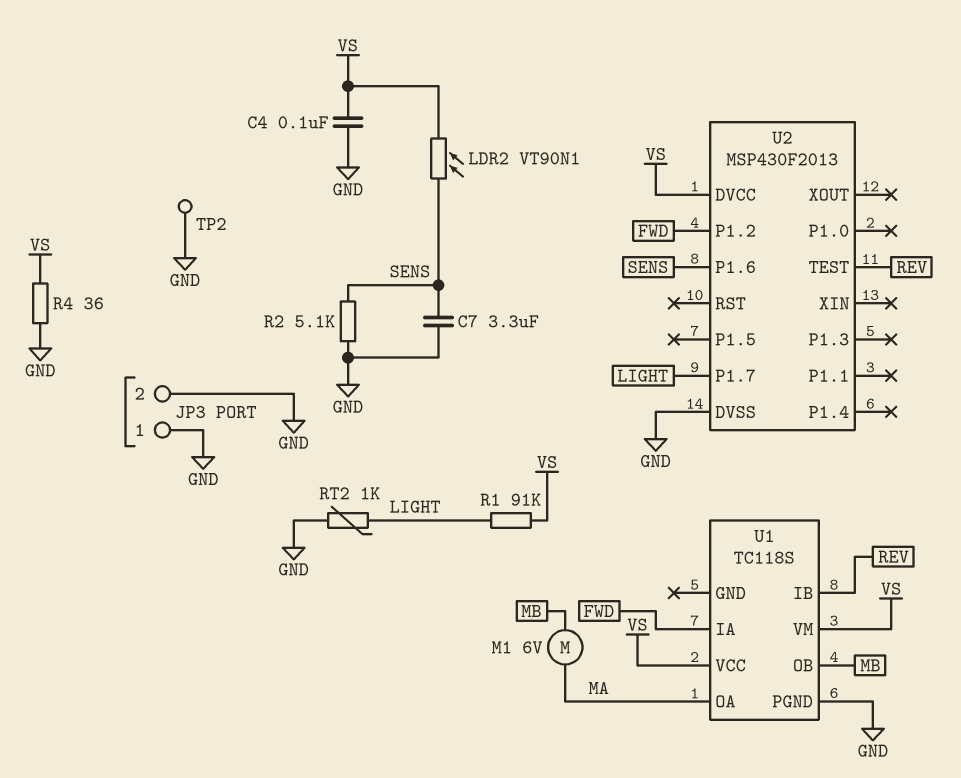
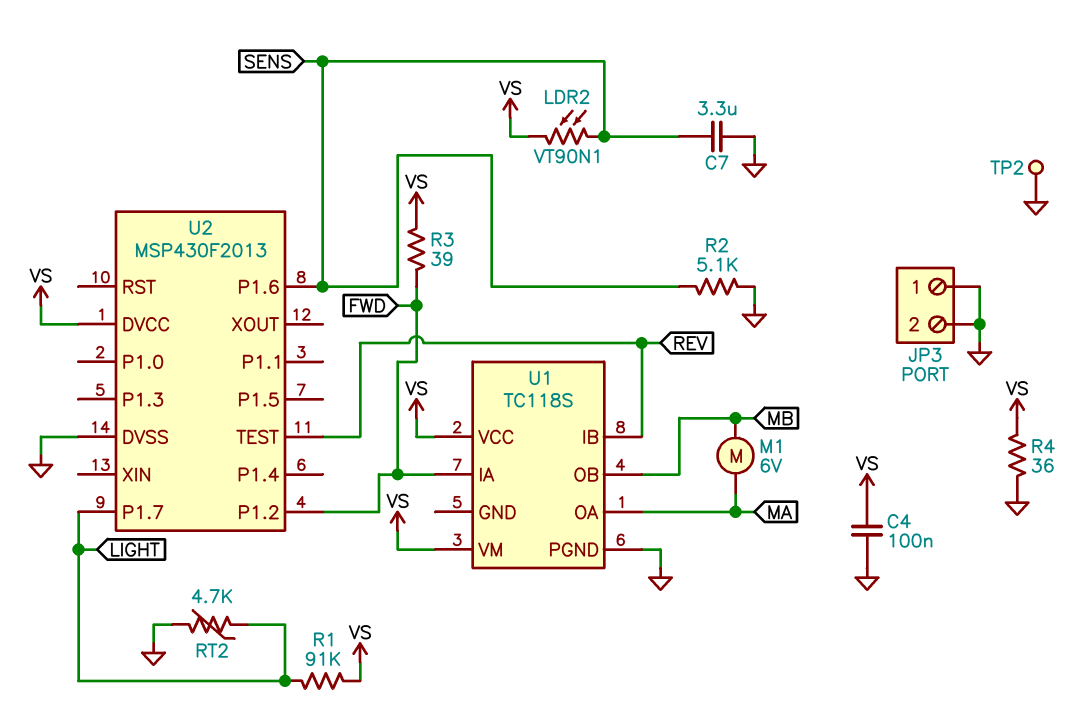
R3: none -> 39 (FWD, VS)
RT2: 1k (GND, LIGHT) -> 4.7k (GND, LIGHT)

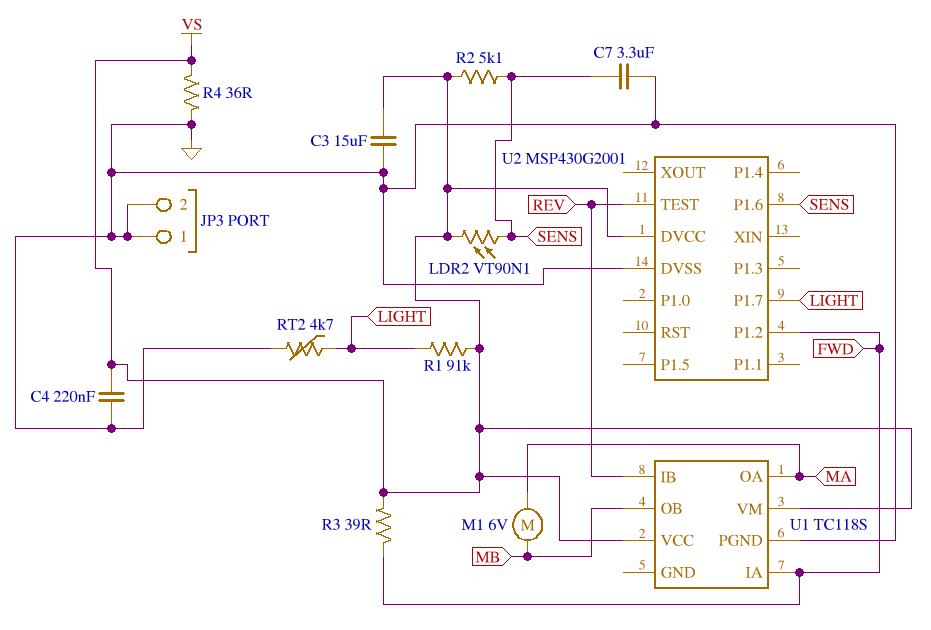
C3: none -> 15uF (GND, VS)
C4: 100nF (GND, VS) -> 220nF (GND, VS)
R2: 5.1k (GND, SENS) -> 5.1k (SENS, VS)
TP2: test point (GND) -> none
U2: MSP430F2013 -> MSP430G2001

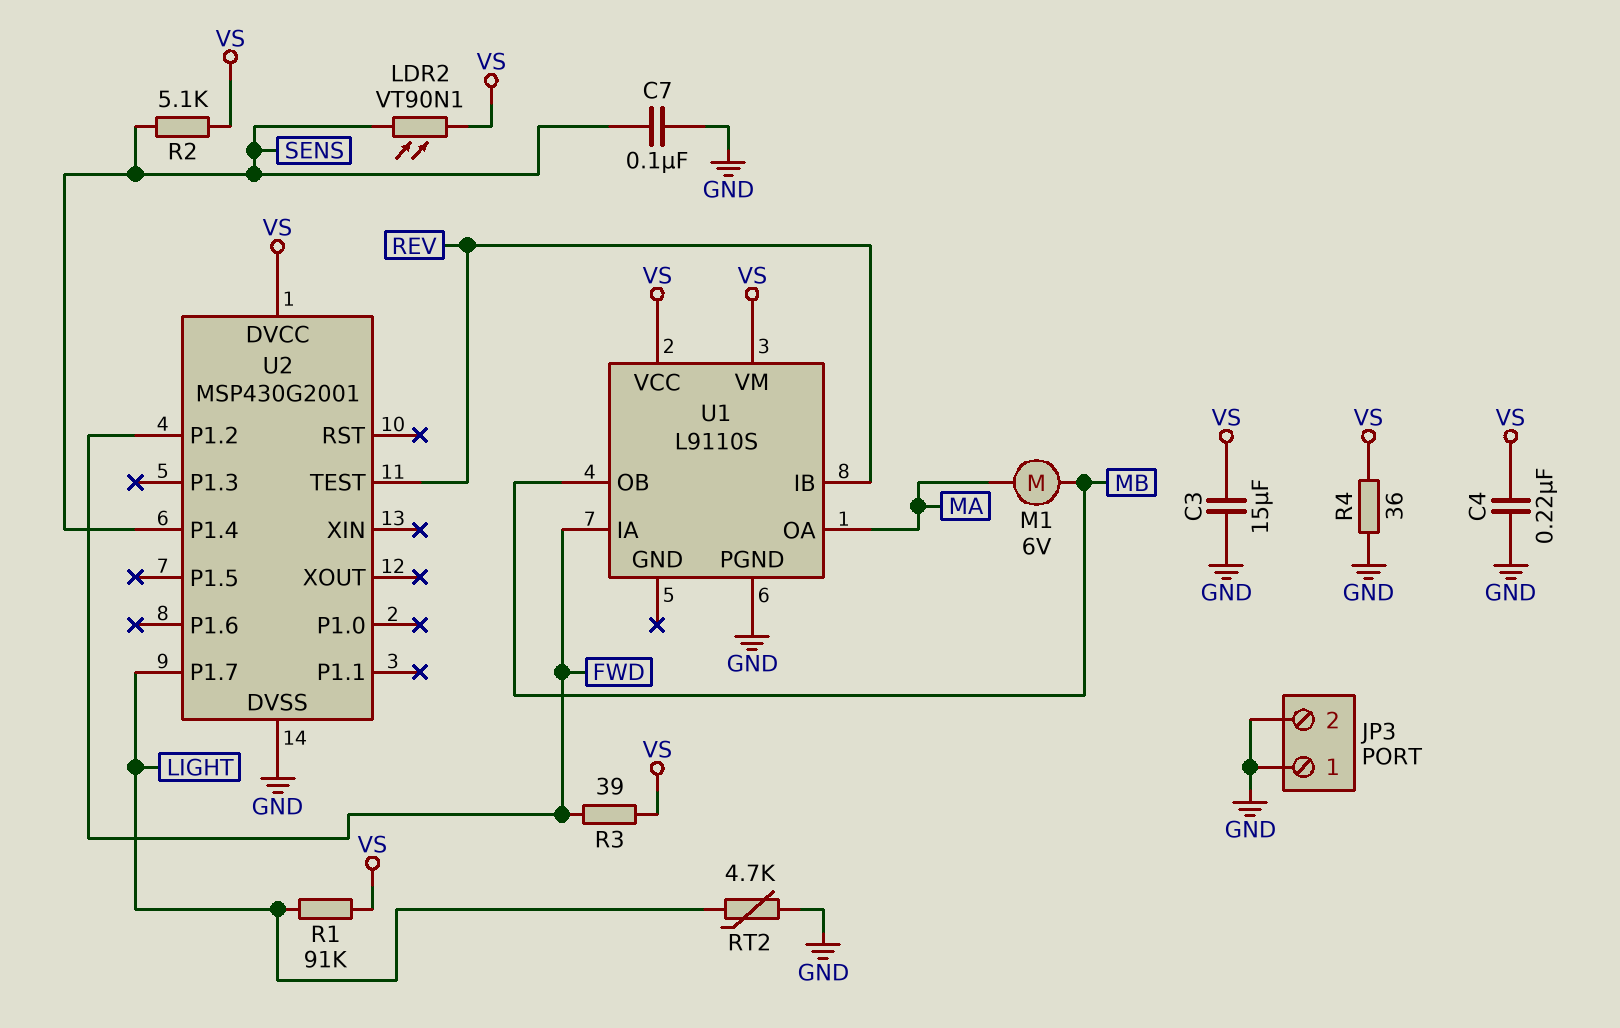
C7: 3.3uF (GND, SENS) -> 100nF (GND, SENS)
U1: TC118S -> L9110S
U2 pin P1.4: none -> SENS
U2 pin P1.6: SENS -> none

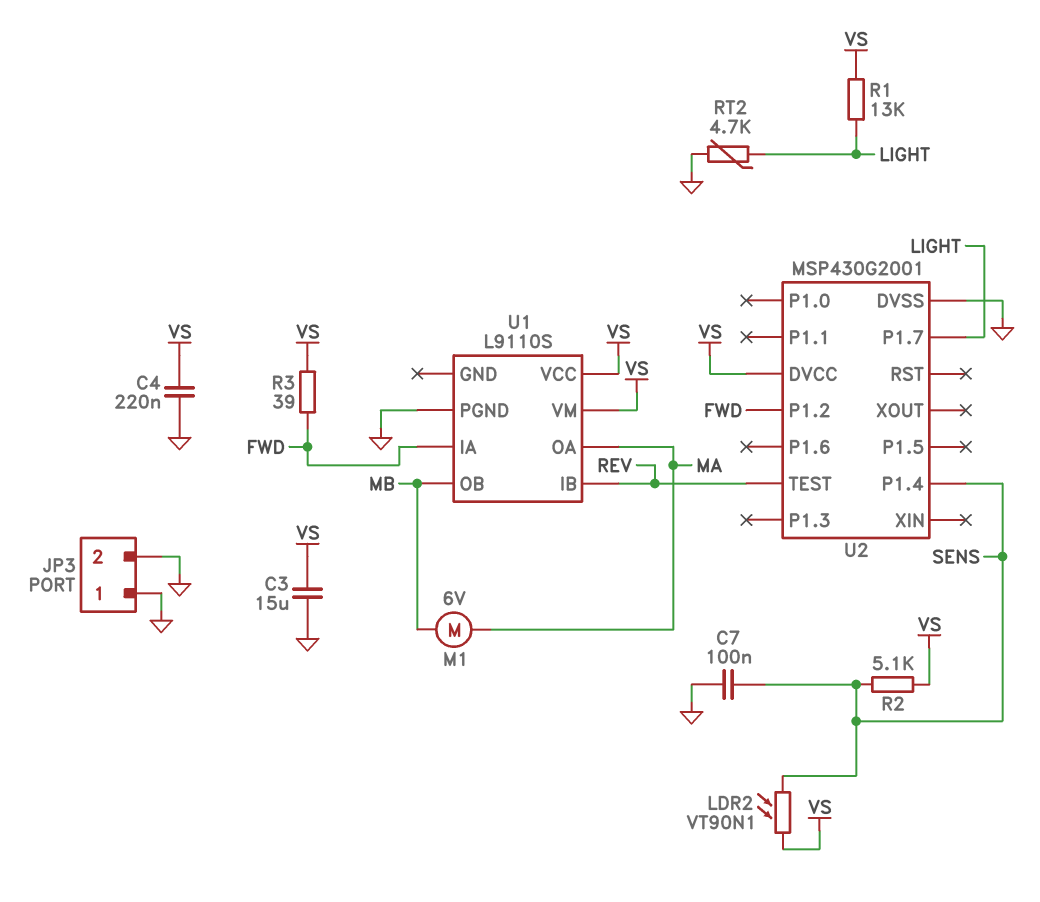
R1: 91k (LIGHT, VS) -> 13k (LIGHT, VS)
R4: 36 (GND, VS) -> none

